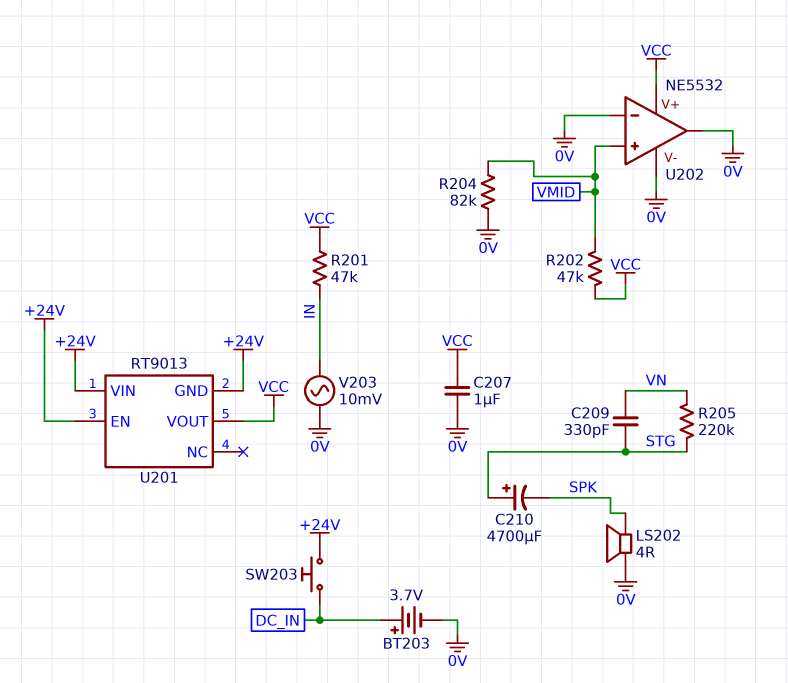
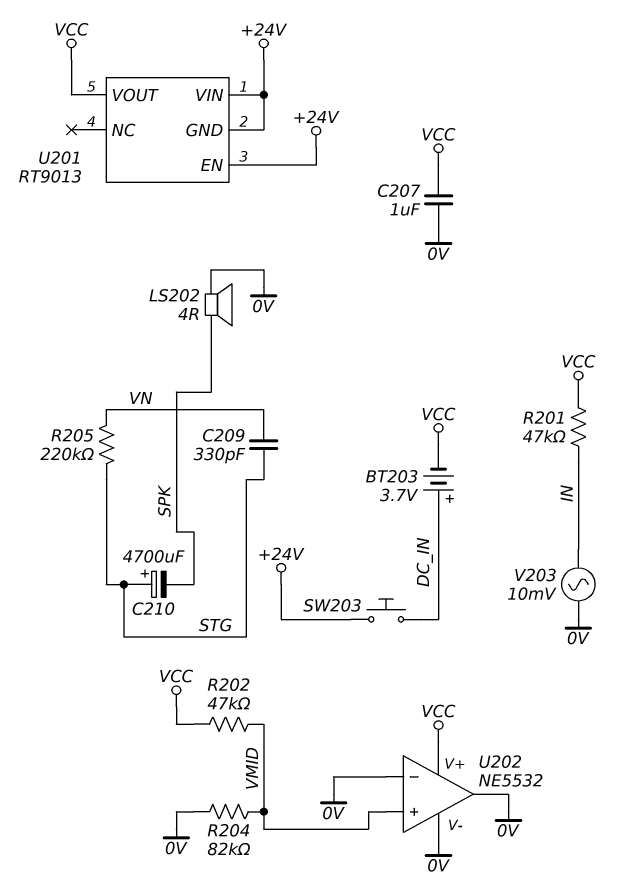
BT203: 3.7V (plus DC_IN, minus 0V) -> 3.7V (plus DC_IN, minus VCC)

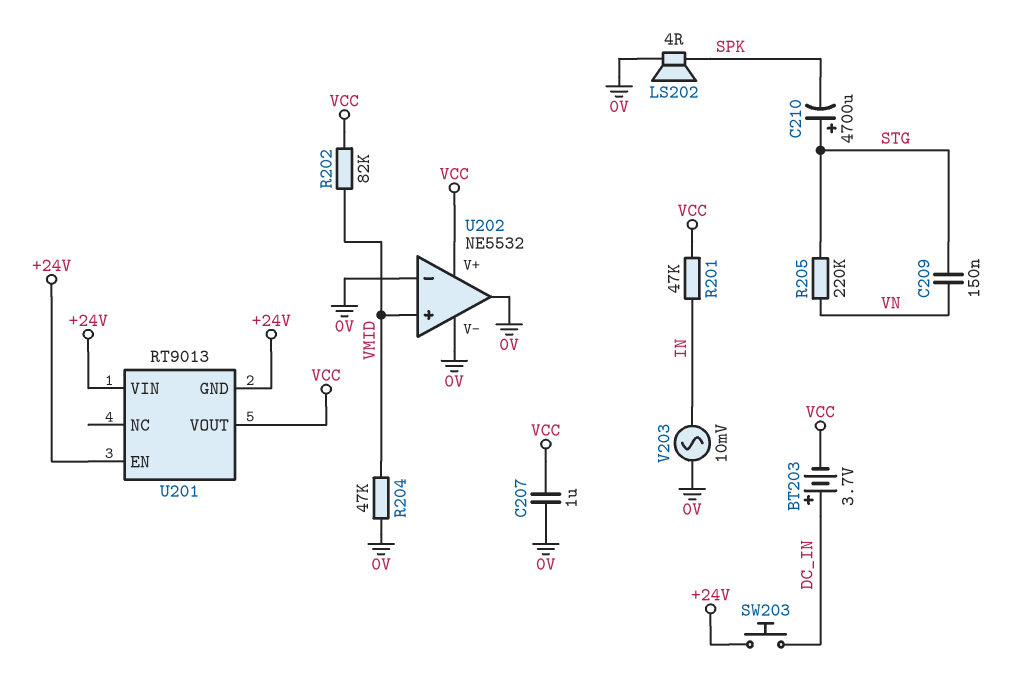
C209: 330pF (STG, VN) -> 150nF (STG, VN)
R202: 47k (VCC, VMID) -> 82k (VCC, VMID)
R204: 82k (0V, VMID) -> 47k (0V, VMID)

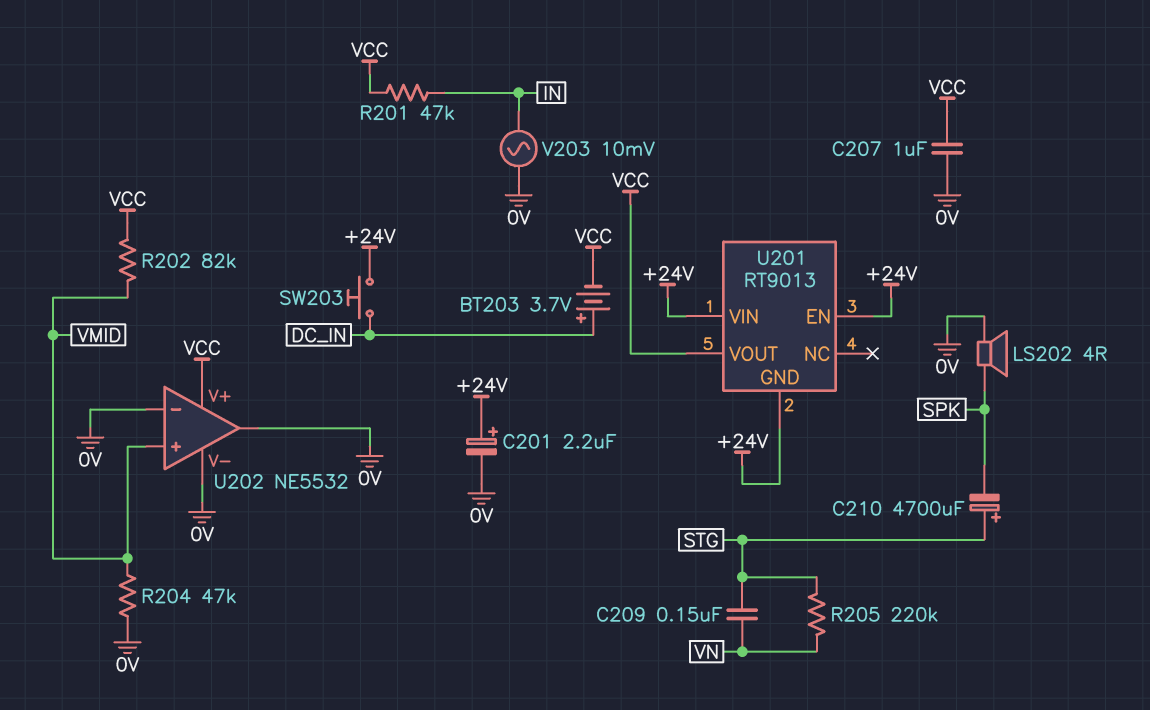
C201: none -> 2.2uF (plus +24V, minus 0V)

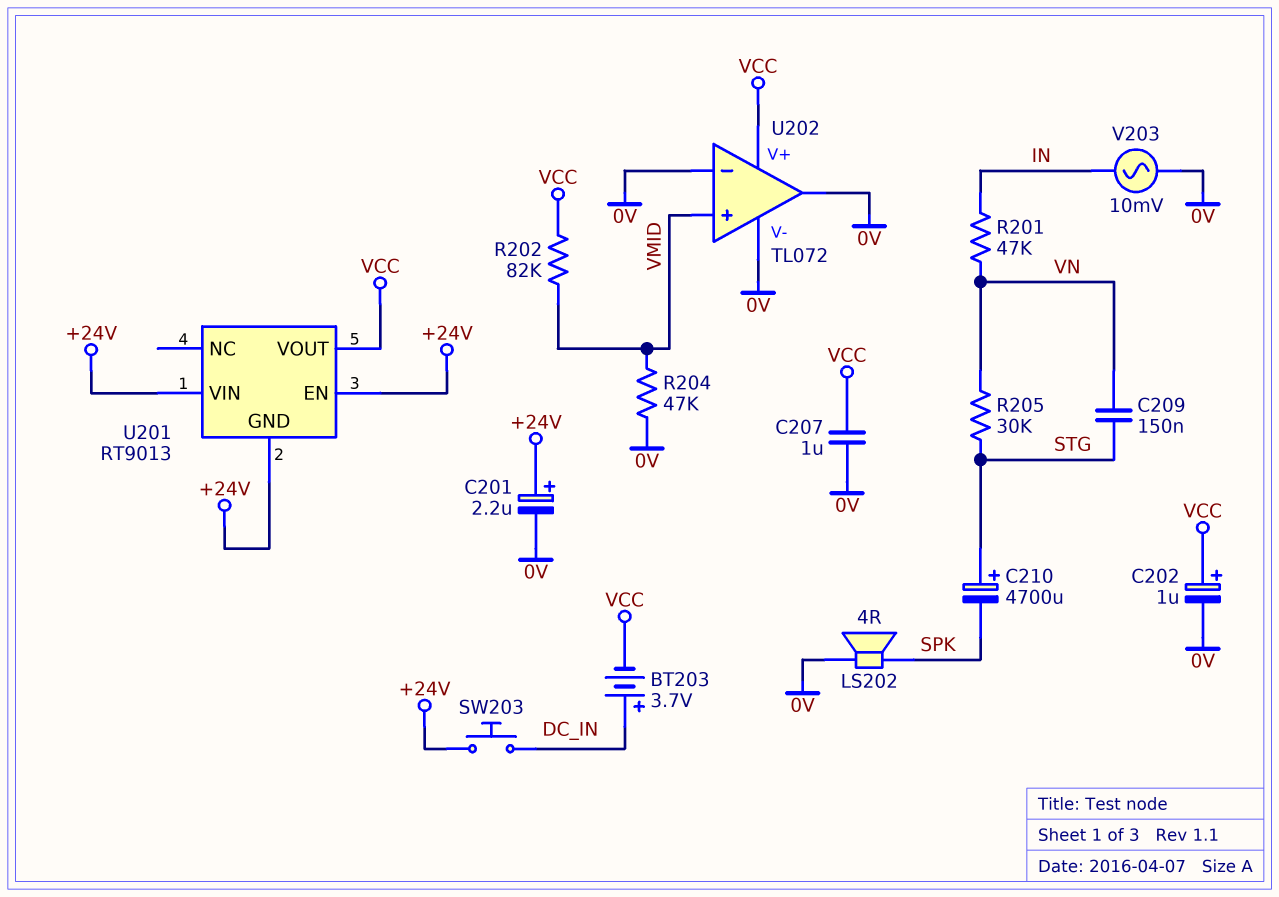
C202: none -> 1uF (plus VCC, minus 0V)
R201: 47k (IN, VCC) -> 47k (IN, VN)
R205: 220k (STG, VN) -> 30k (STG, VN)
U202: NE5532 -> TL072

